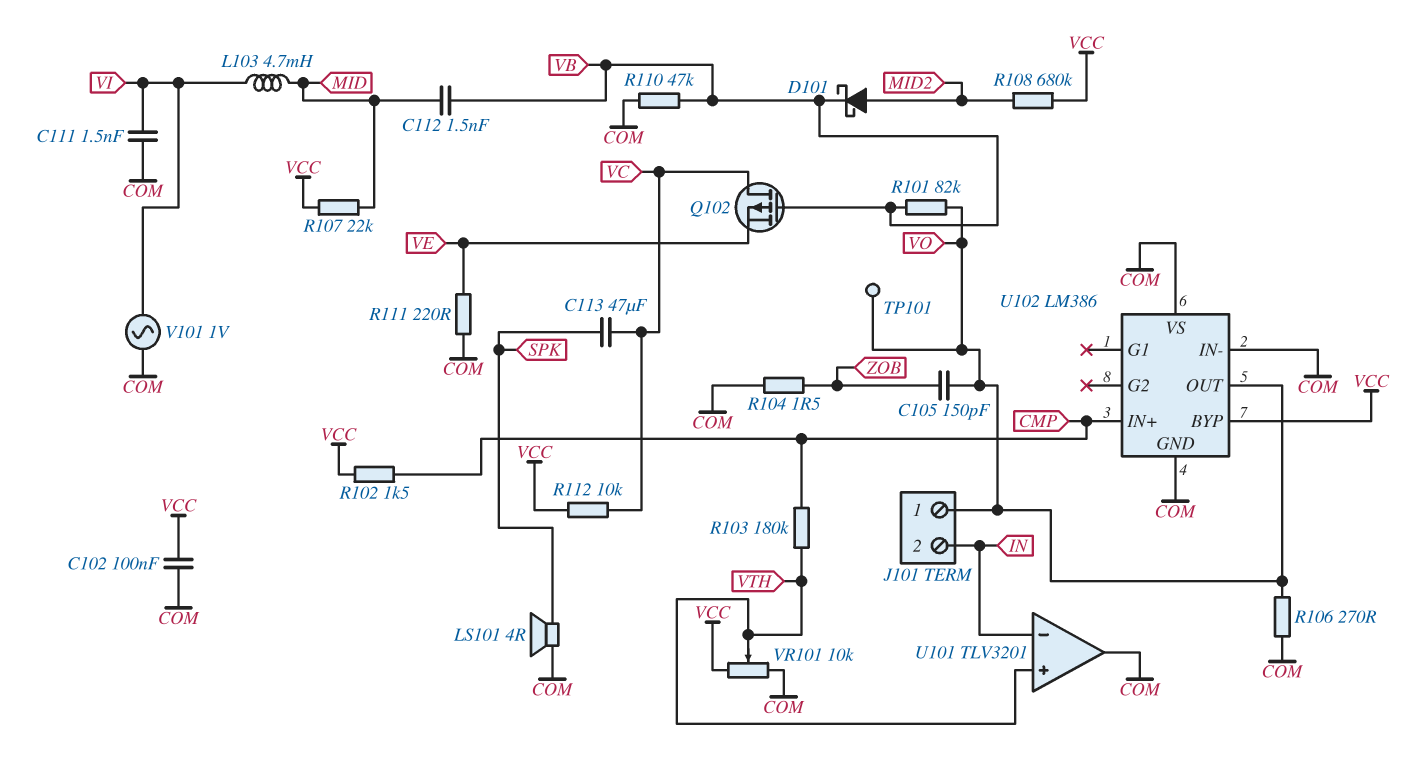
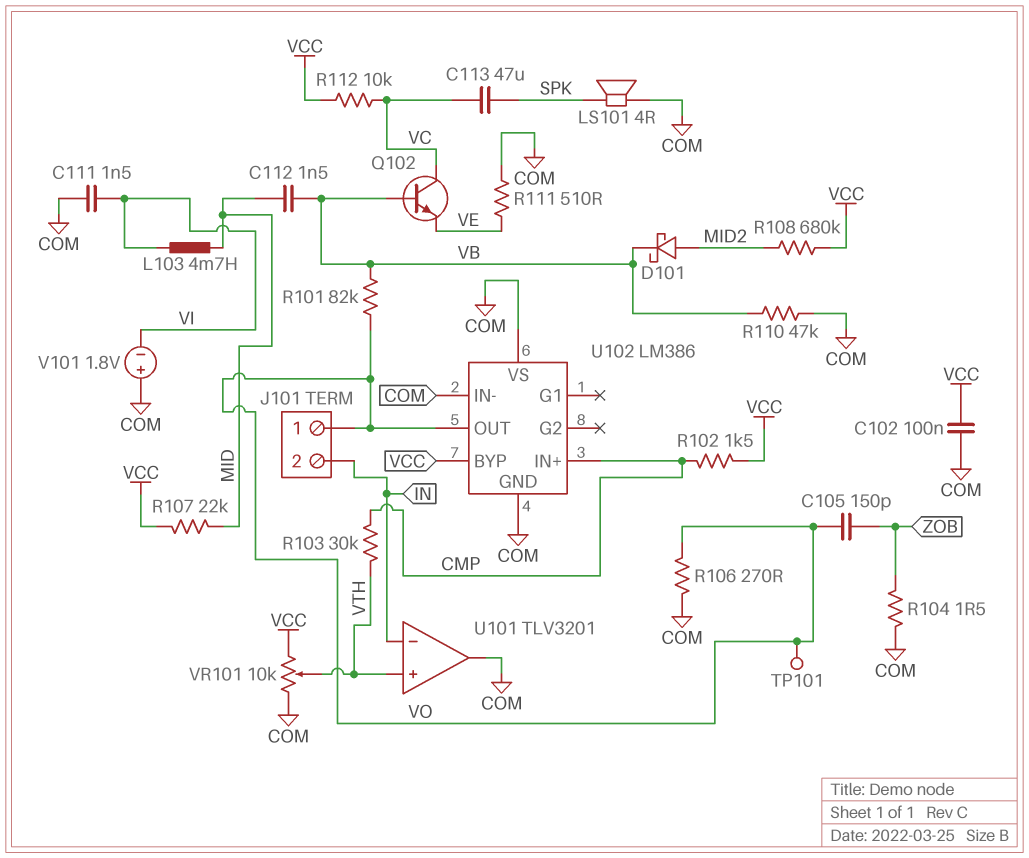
Q102: PMOS (G VB, D VC, S VE) -> NPN (B VB, C VC, E VE)
R103: 180k (CMP, VTH) -> 30k (CMP, VTH)
R111: 220 (COM, VE) -> 510 (COM, VE)
V101: AC 1V (COM, VI) -> 1.8V (plus COM, minus VI)

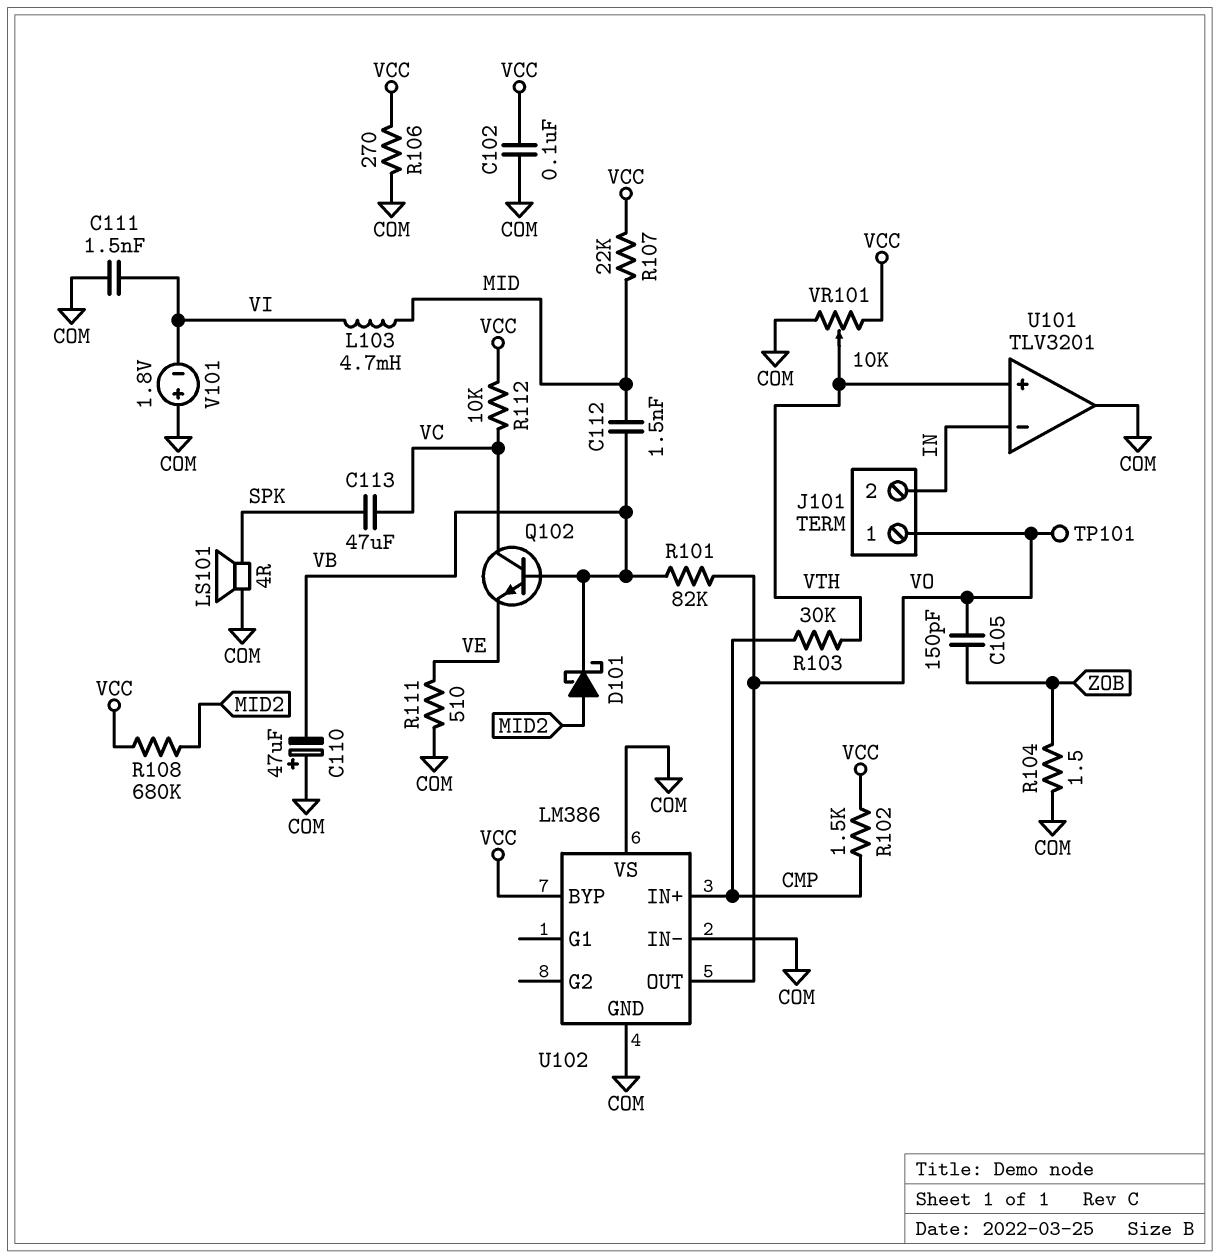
C110: none -> 47uF (plus COM, minus VB)
R106: 270 (COM, VO) -> 270 (COM, VCC)
R110: 47k (COM, VB) -> none

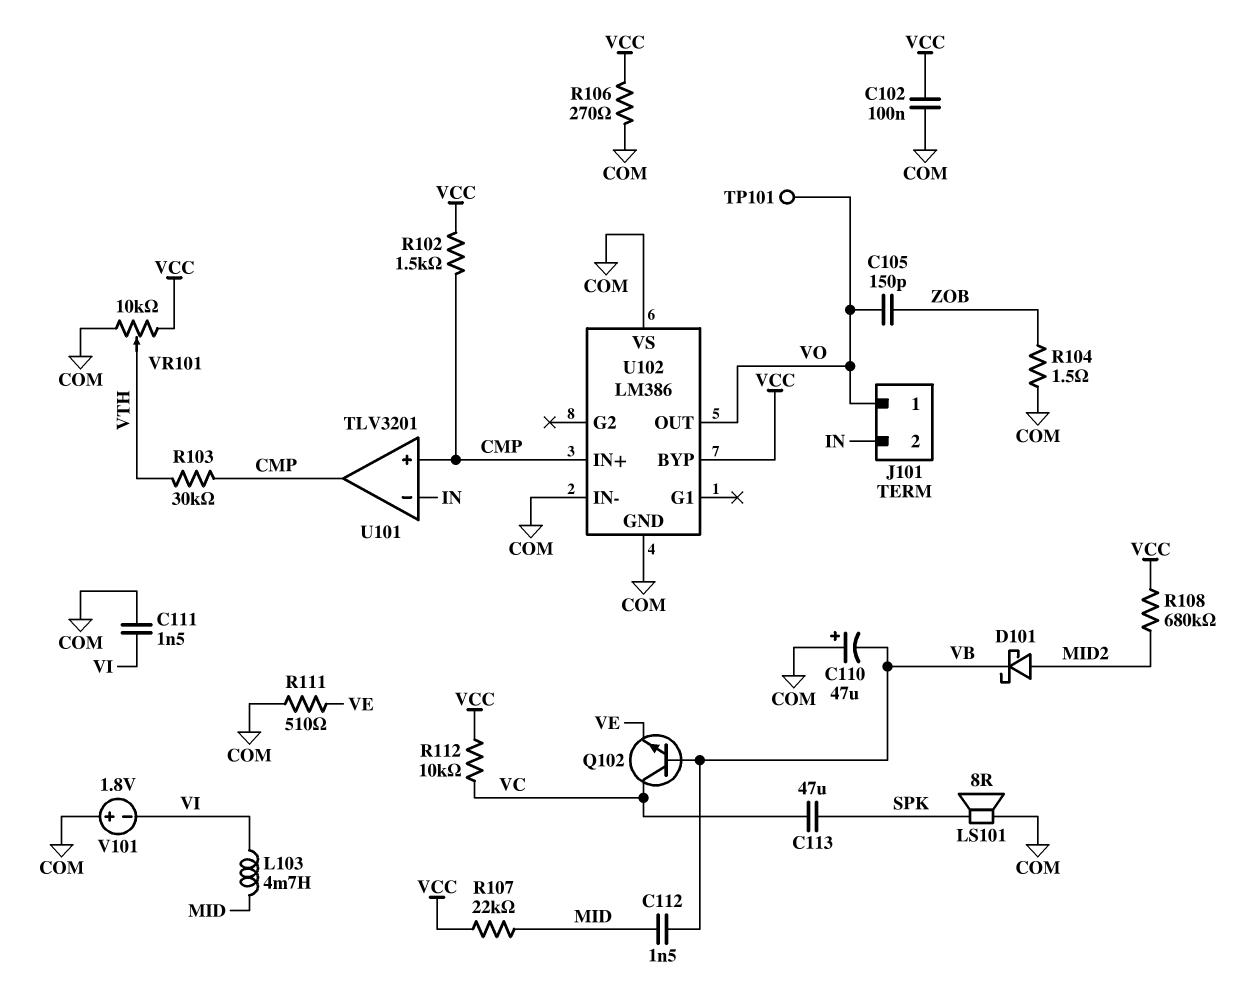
LS101: speaker 4R (COM, SPK) -> speaker 8R (COM, SPK)
R101: 82k (VB, VO) -> none
U101 pin in+: VTH -> CMP
U101 pin out: COM -> CMP

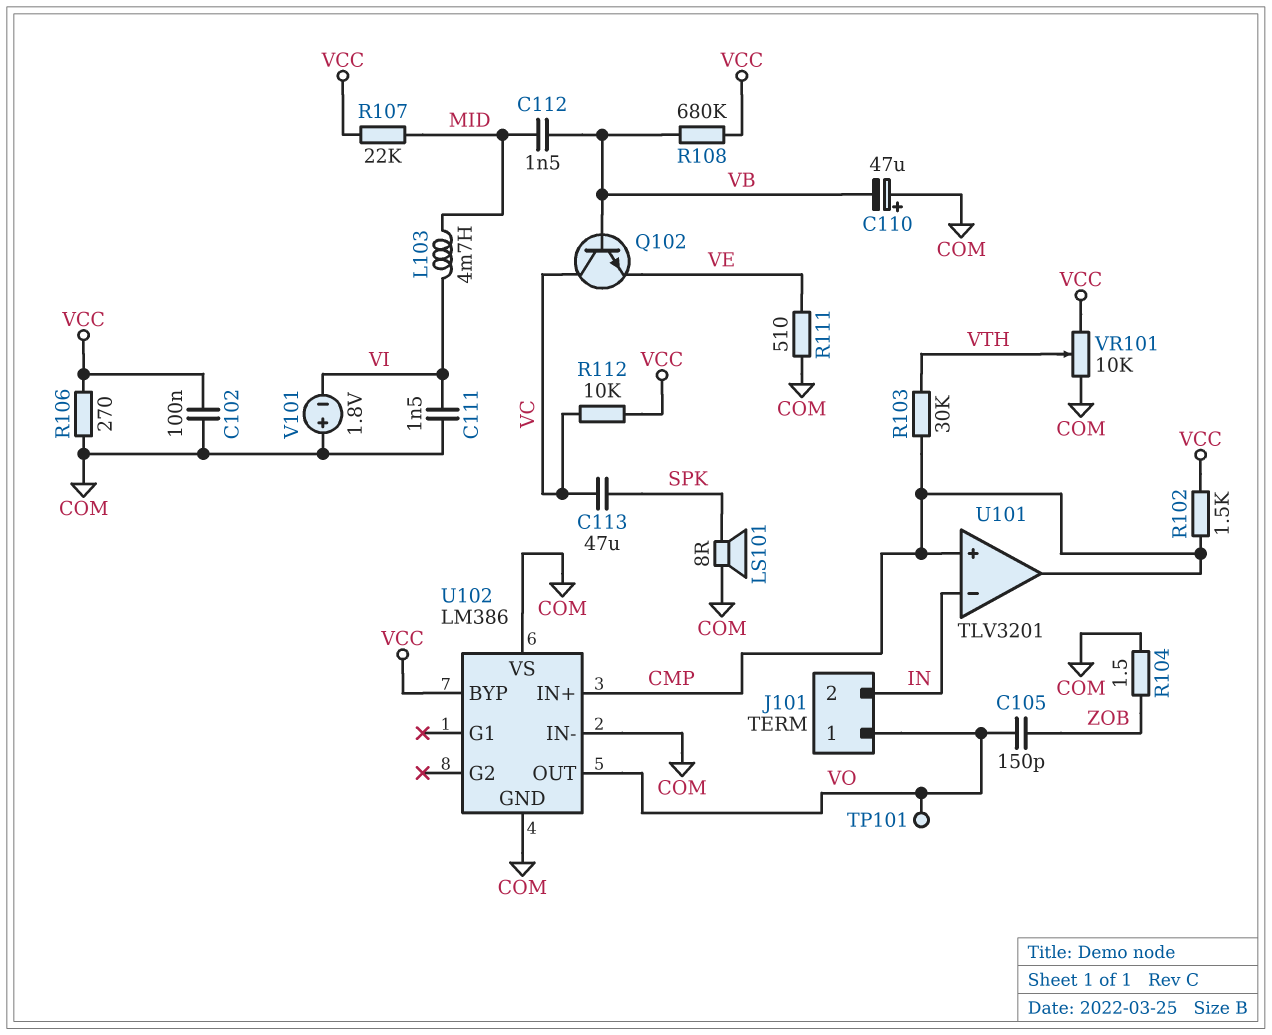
D101: schottky (A MID2, K VB) -> none
R108: 680k (MID2, VCC) -> 680k (VB, VCC)

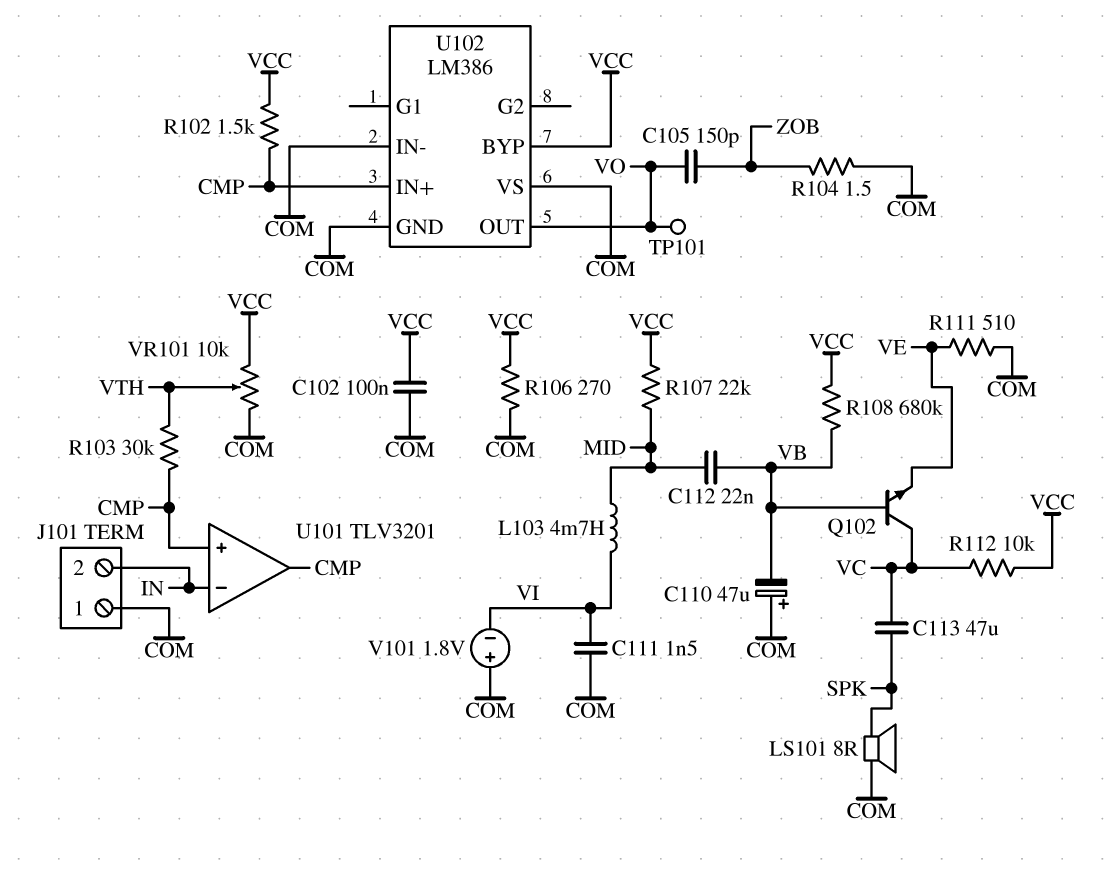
C112: 1.5nF (MID, VB) -> 22nF (MID, VB)
J101 pin 1: VO -> COM

